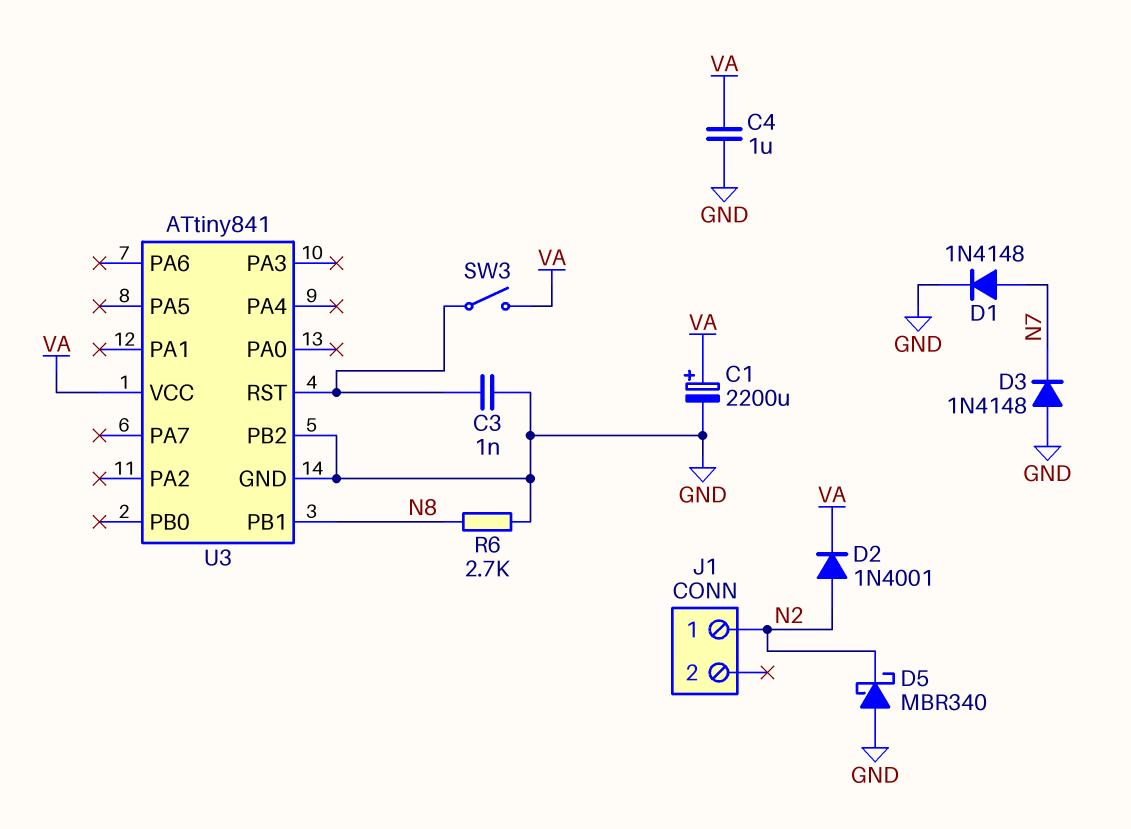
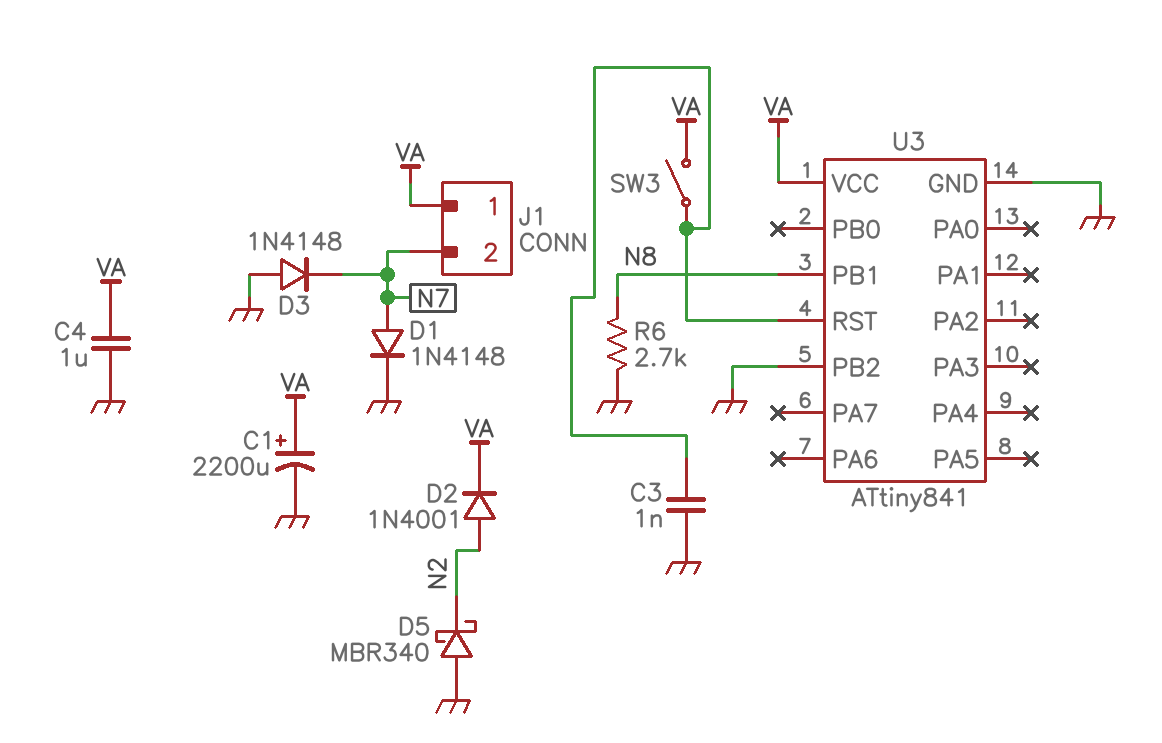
J1 pin 1: N2 -> VA
J1 pin 2: none -> N7

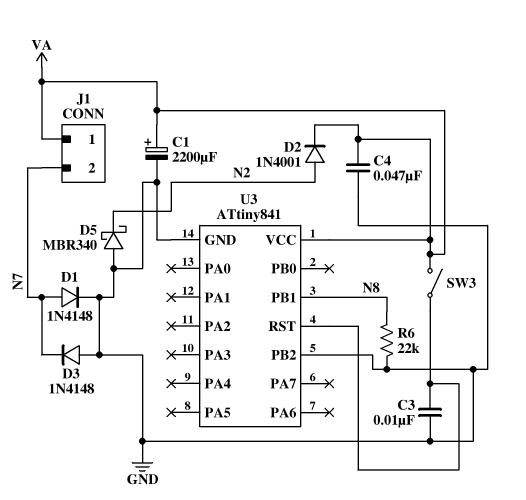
C3: 1nF (GND, U3/RST) -> 10nF (GND, U3/RST)
C4: 1uF (GND, VA) -> 47nF (GND, VA)
R6: 2.7k (GND, N8) -> 22k (GND, N8)

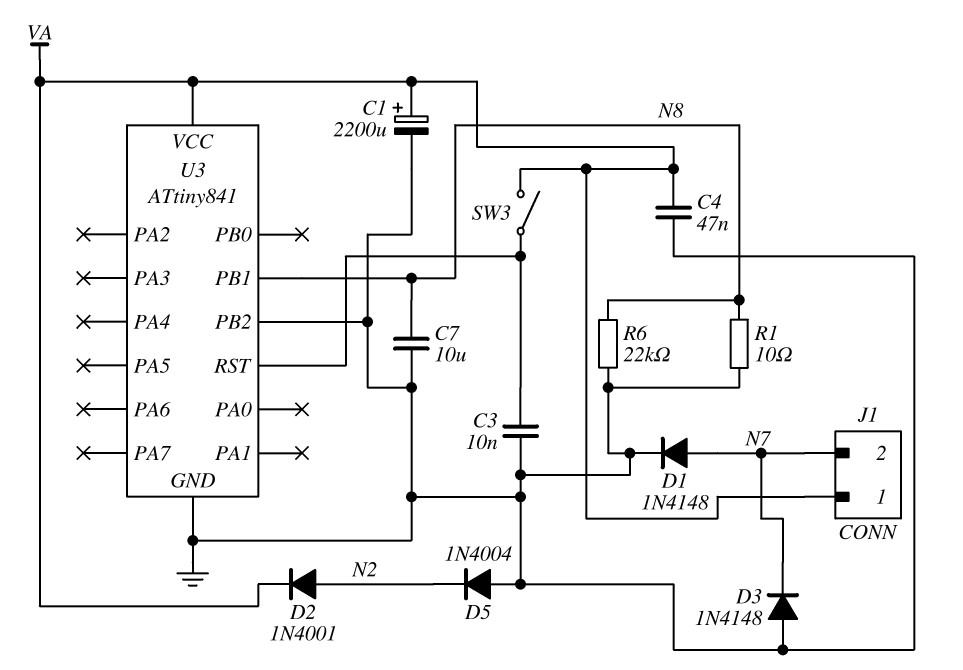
C7: none -> 10uF (GND, N8)
D5: schottky MBR340 (A GND, K N2) -> diode 1N4004 (A GND, K N2)
R1: none -> 10 (GND, N8)

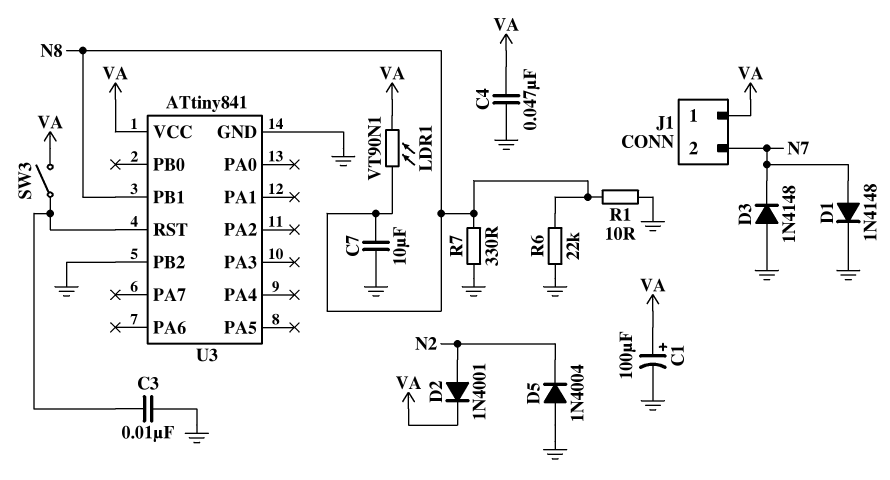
C1: 2200uF (plus VA, minus GND) -> 100uF (plus VA, minus GND)
LDR1: none -> VT90N1 (N8, VA)
R7: none -> 330 (GND, N8)

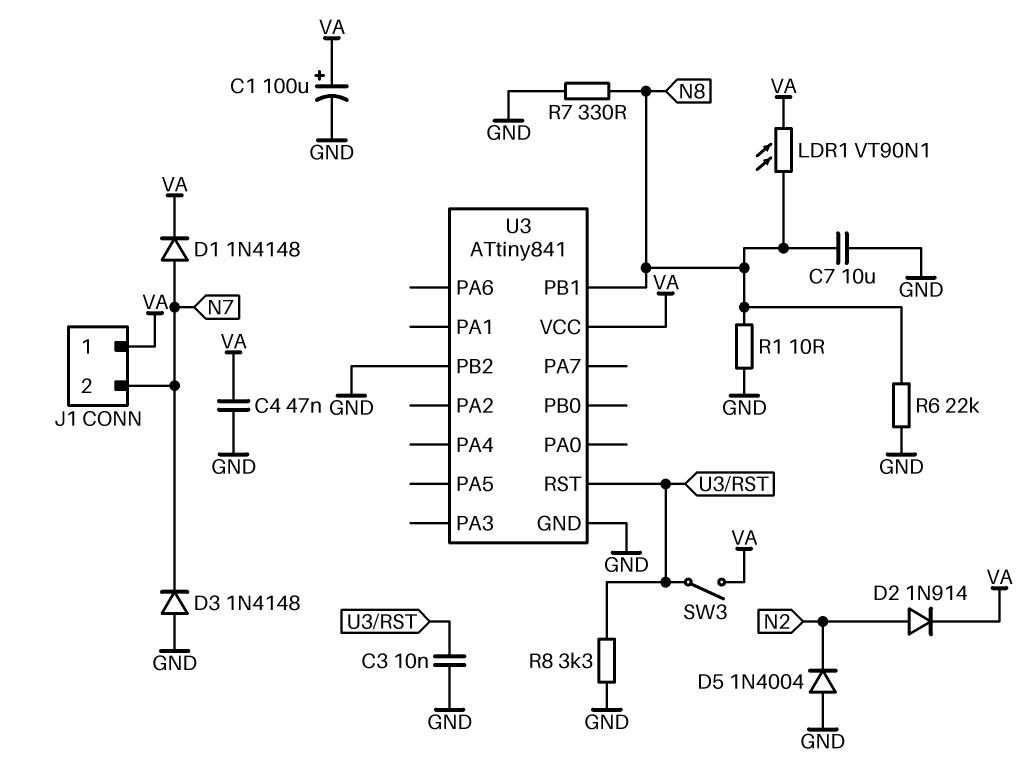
D1: diode 1N4148 (A N7, K GND) -> diode 1N4148 (A N7, K VA)
D2: diode 1N4001 (A N2, K VA) -> diode 1N914 (A N2, K VA)
R8: none -> 3.3k (GND, U3/RST)

